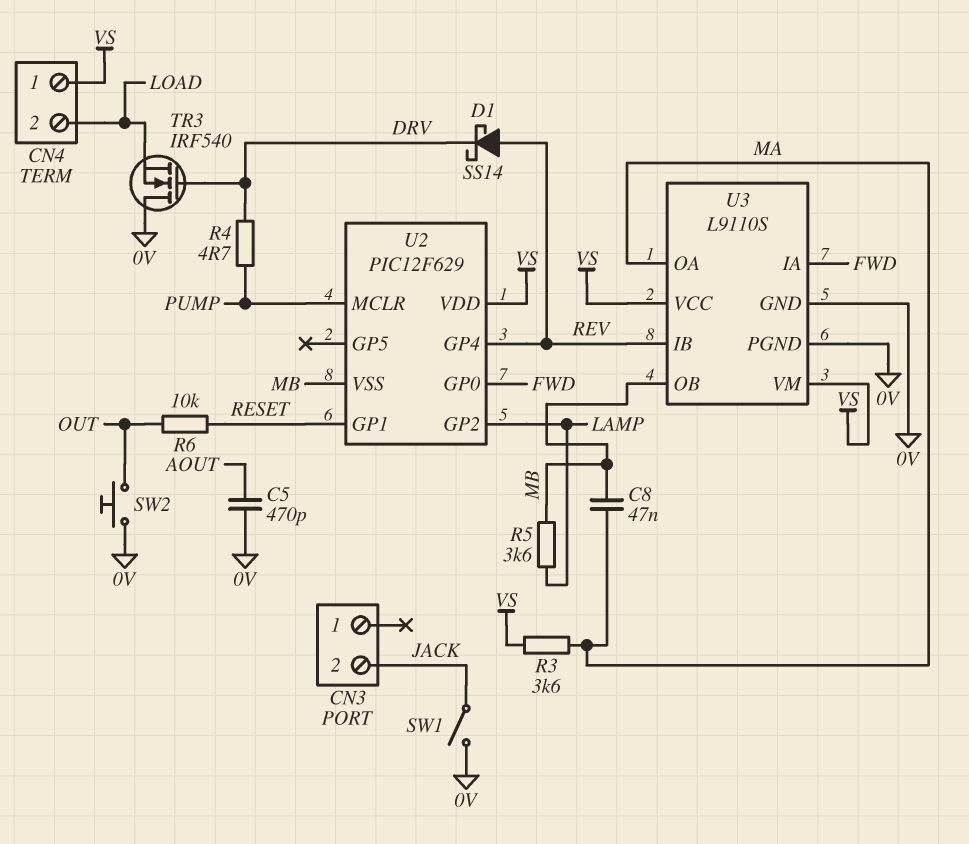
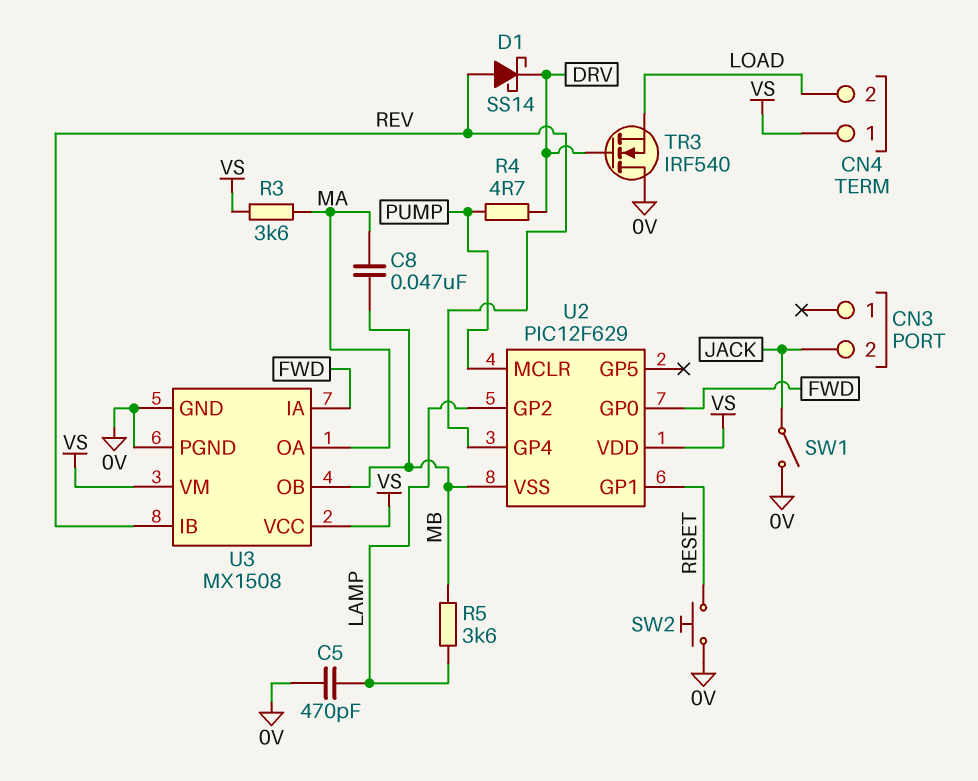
C5: 470pF (0V, AOUT) -> 470pF (0V, LAMP)
R6: 10k (OUT, RESET) -> none
SW2: button (0V, OUT) -> button (0V, RESET)
U3: L9110S -> MX1508

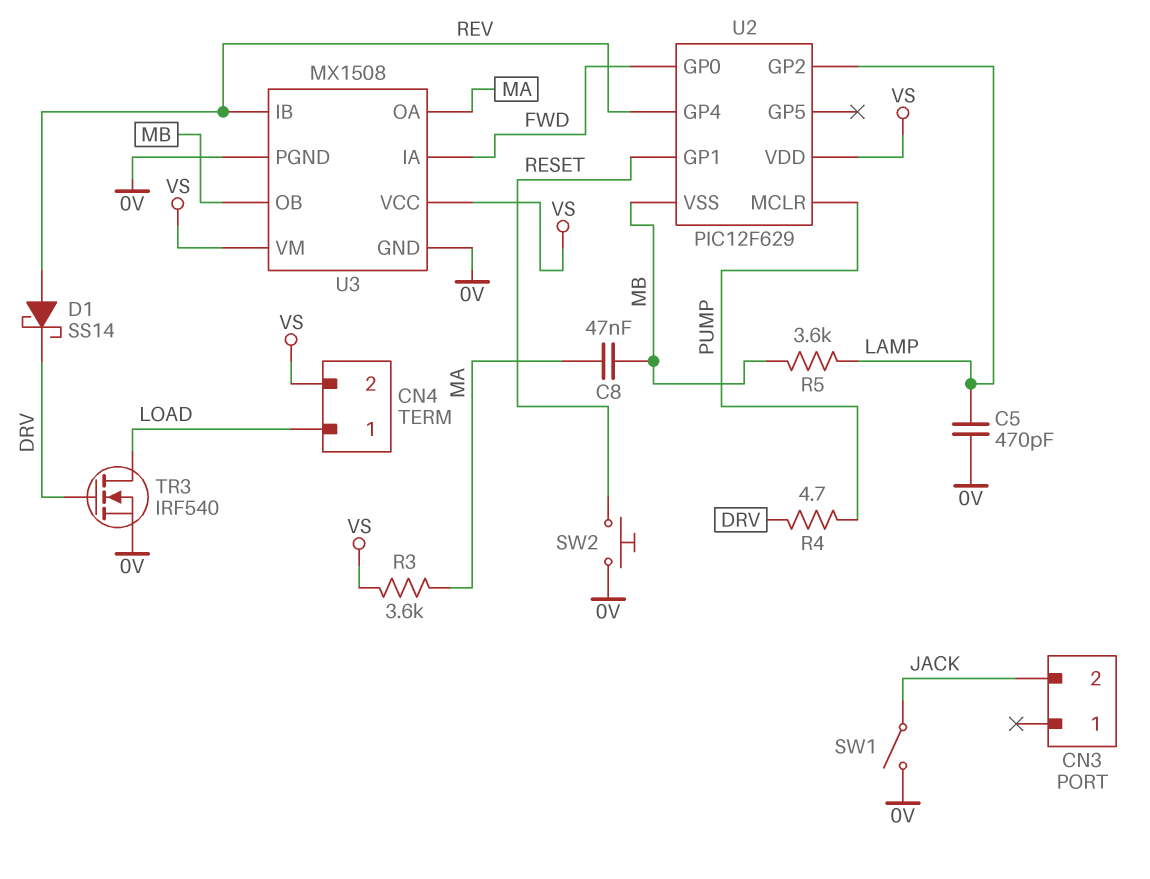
CN4 pin 1: VS -> LOAD
CN4 pin 2: LOAD -> VS
TR3: NMOS IRF540 (G DRV, D 0V, S LOAD) -> NMOS IRF540 (G DRV, D LOAD, S 0V)

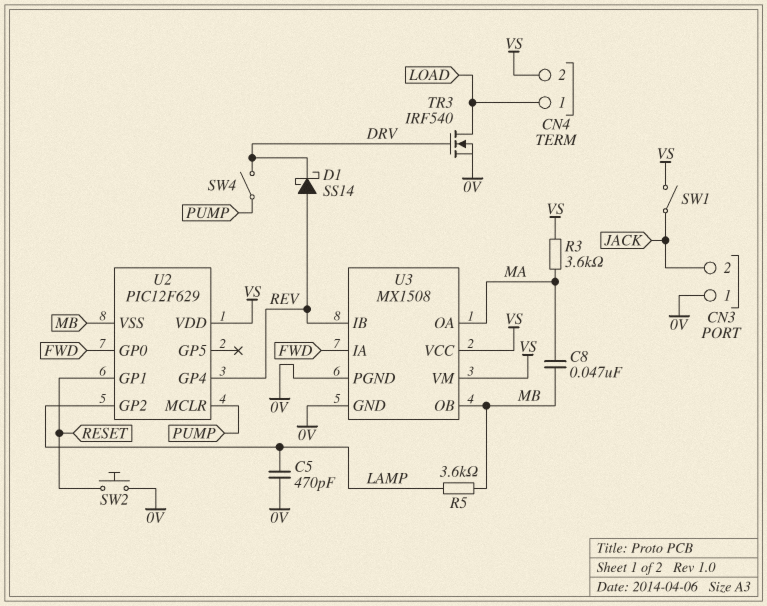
CN3 pin 1: none -> 0V
R4: 4.7 (DRV, PUMP) -> none
SW1: switch (0V, JACK) -> switch (JACK, VS)
SW4: none -> switch (DRV, PUMP)

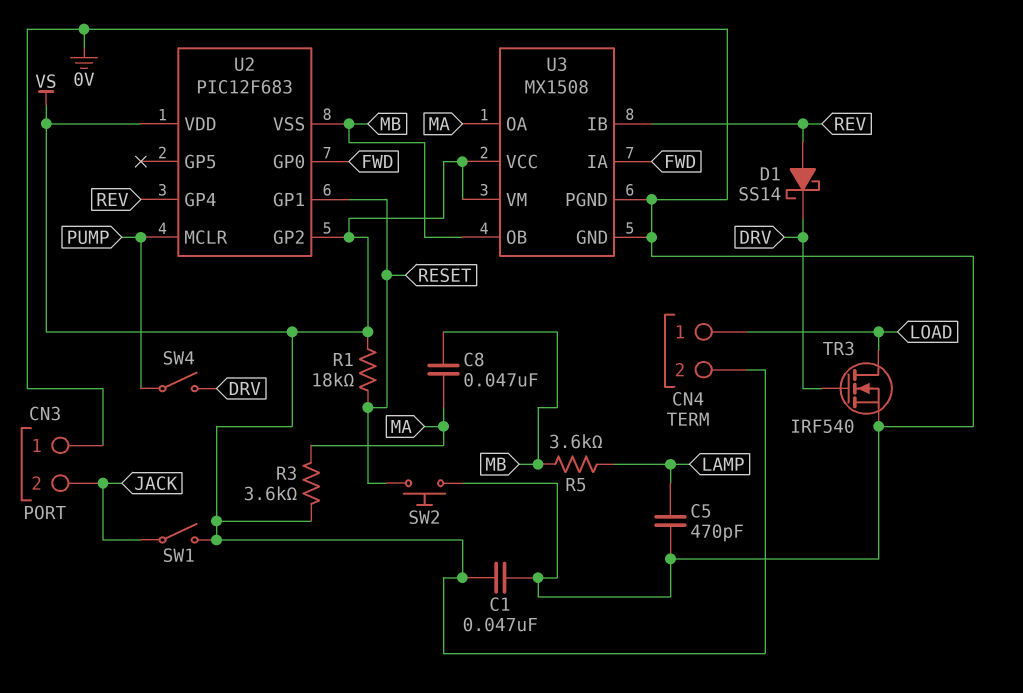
C1: none -> 47nF (0V, VS)
R1: none -> 18k (RESET, VS)
U2: PIC12F629 -> PIC12F683
U2 pin GP2: LAMP -> VS

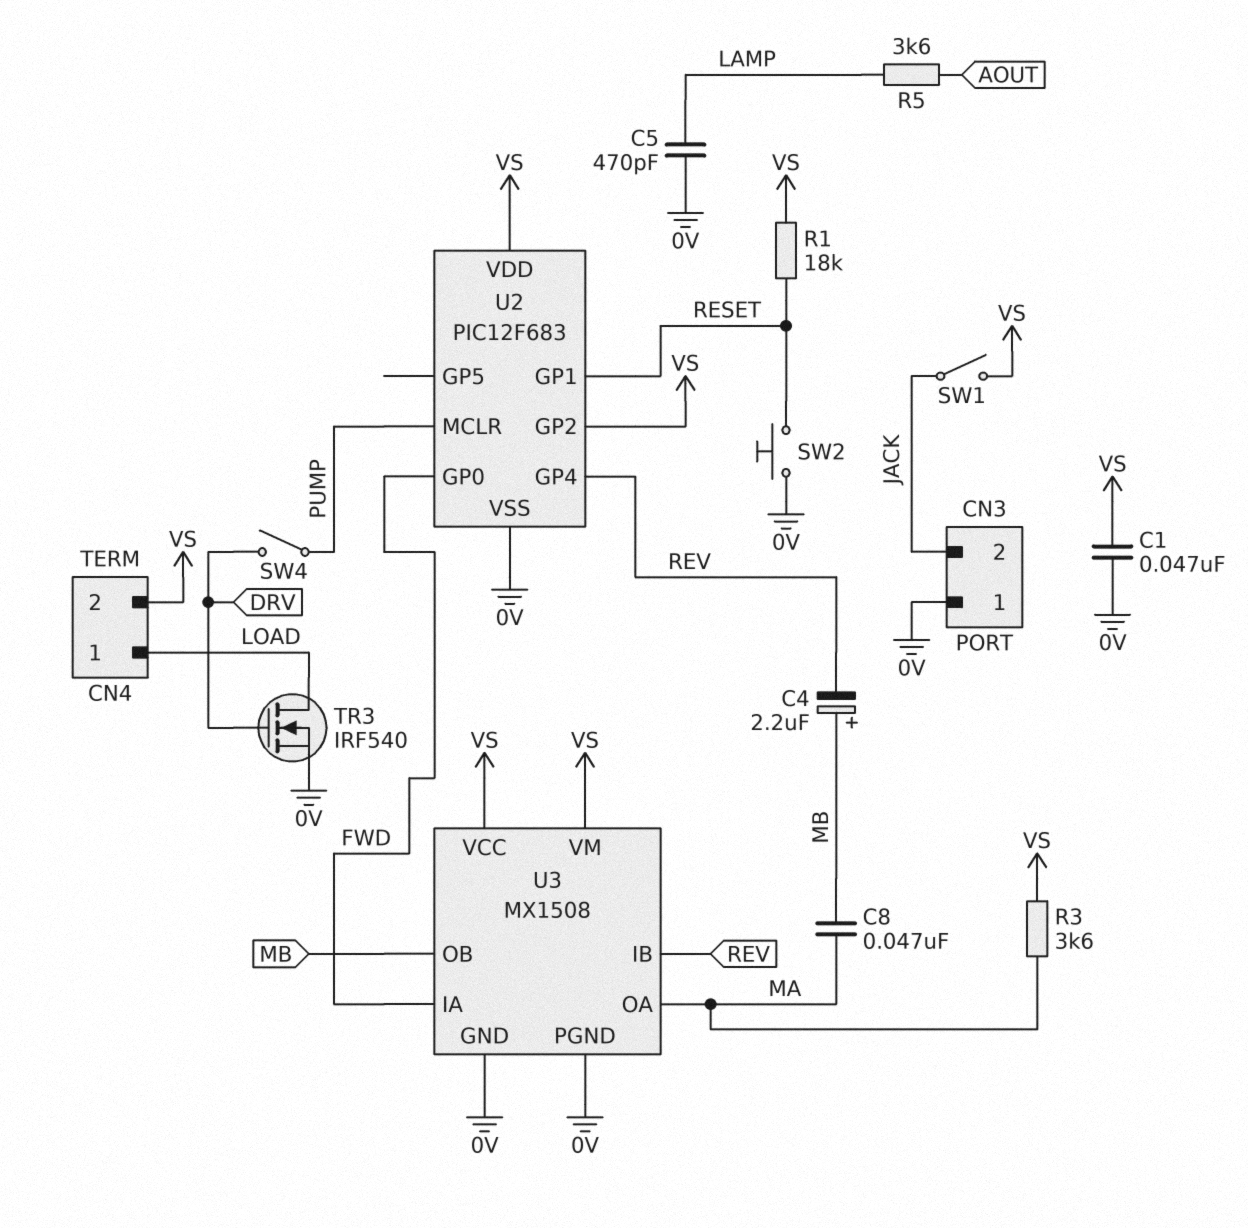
C4: none -> 2.2uF (plus MB, minus REV)
D1: schottky SS14 (A REV, K DRV) -> none
R5: 3.6k (LAMP, MB) -> 3.6k (AOUT, LAMP)
U2 pin VSS: MB -> 0V

